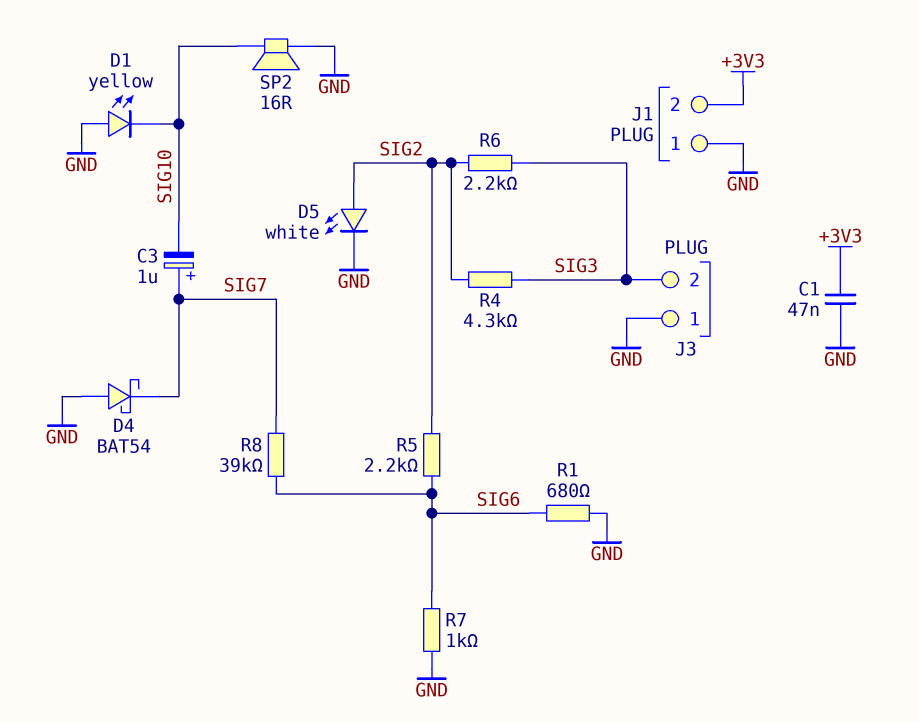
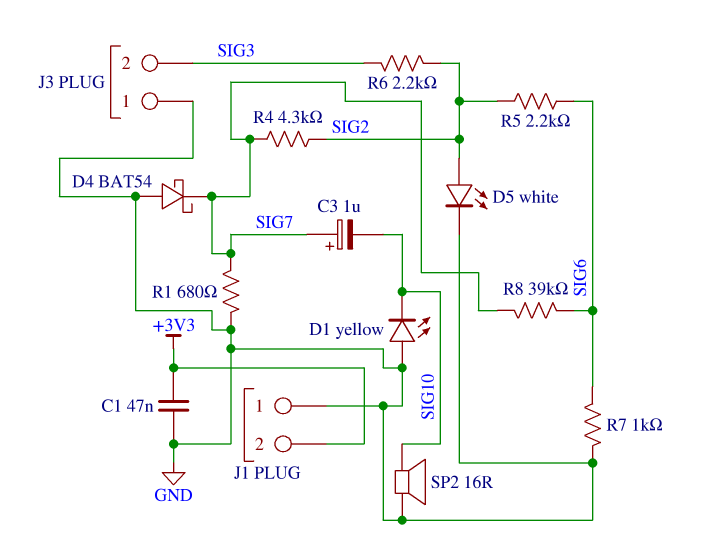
R1: 680 (GND, SIG6) -> 680 (GND, SIG7)
R4: 4.3k (SIG2, SIG3) -> 4.3k (SIG2, SIG7)

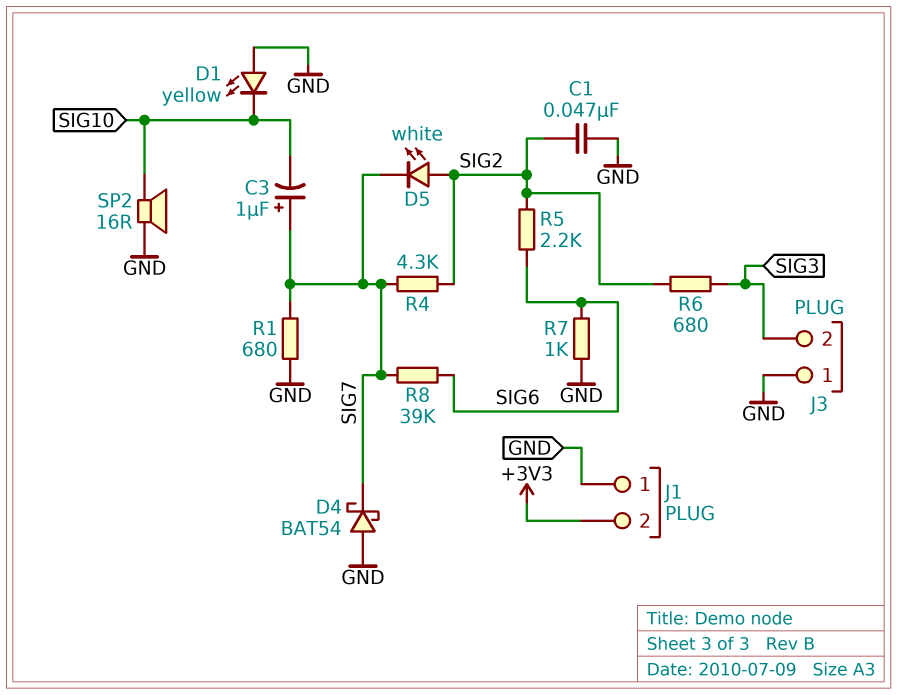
C1: 47nF (+3V3, GND) -> 47nF (GND, SIG2)
D5: LED white (A SIG2, K GND) -> LED white (A SIG2, K SIG7)
R6: 2.2k (SIG2, SIG3) -> 680 (SIG2, SIG3)

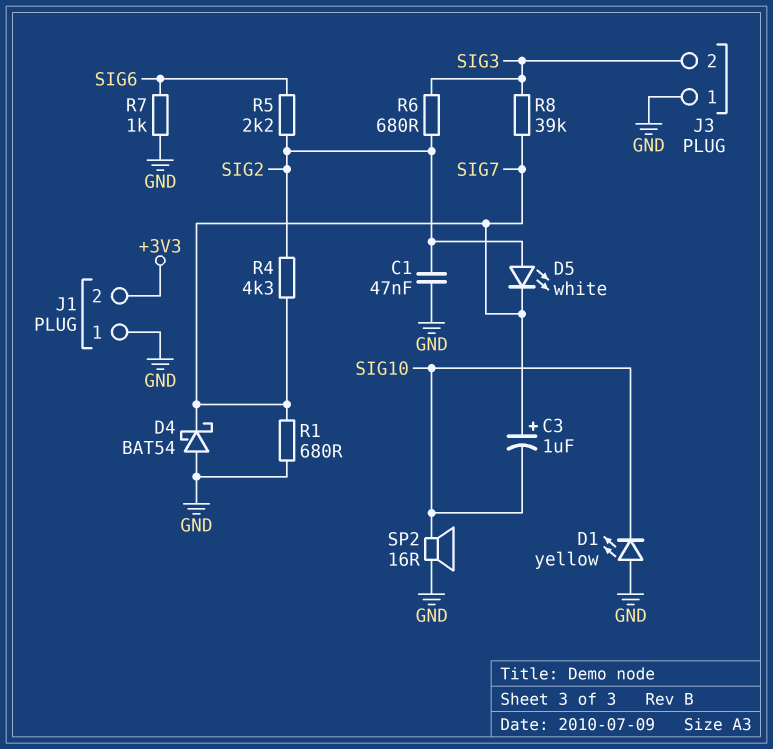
R8: 39k (SIG6, SIG7) -> 39k (SIG3, SIG7)

